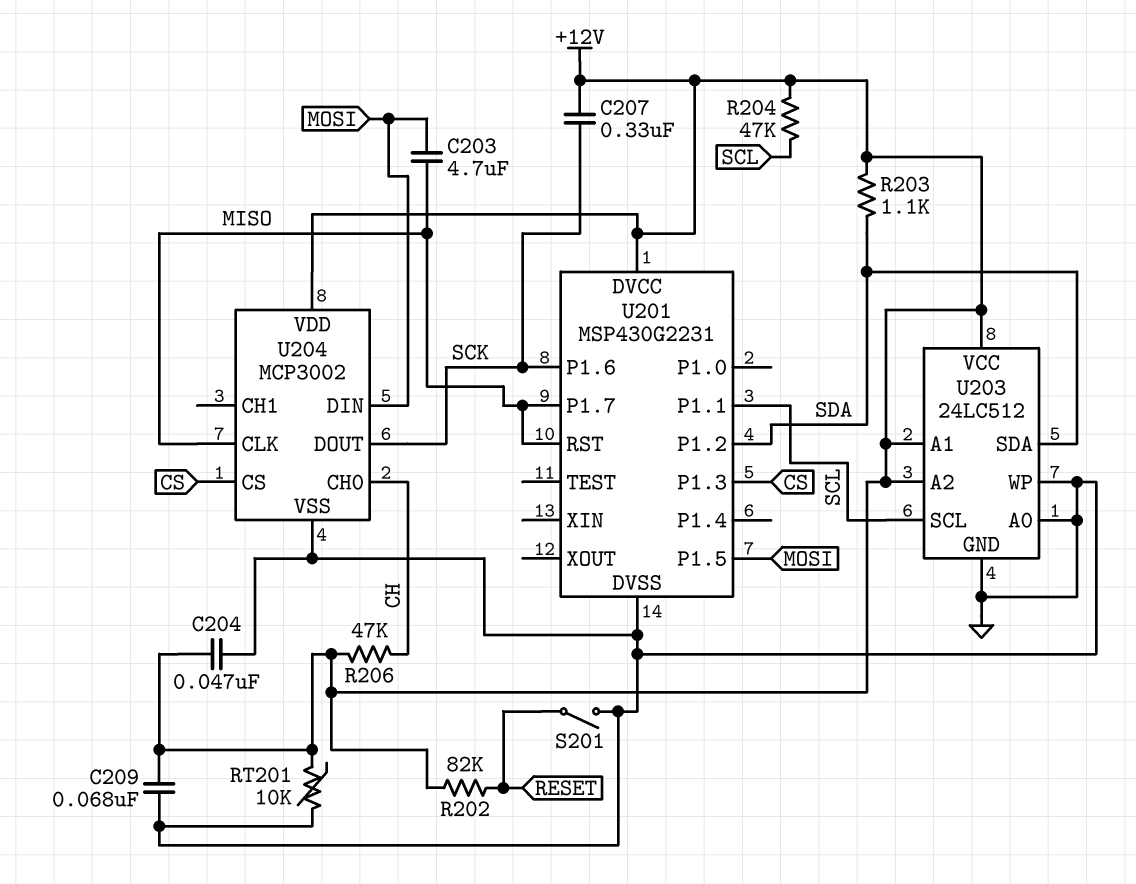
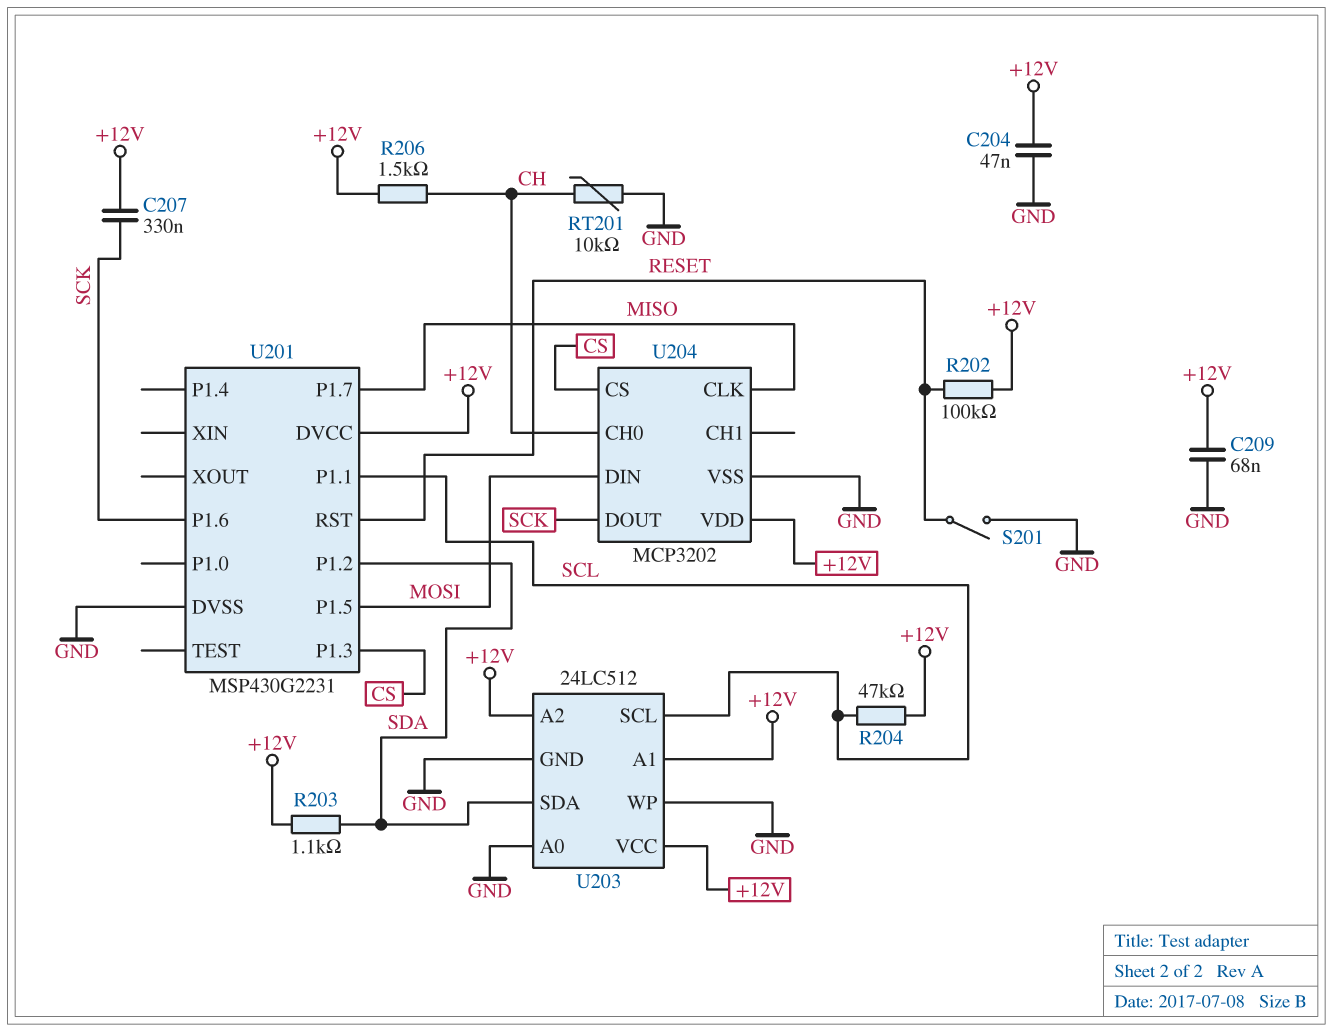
C203: 4.7uF (MISO, MOSI) -> none
R202: 82k (+12V, RESET) -> 100k (+12V, RESET)
R206: 47k (+12V, CH) -> 1.5k (+12V, CH)
RT201: 10k (+12V, GND) -> 10k (CH, GND)
U201 pin RST: MISO -> RESET
U204: MCP3002 -> MCP3202

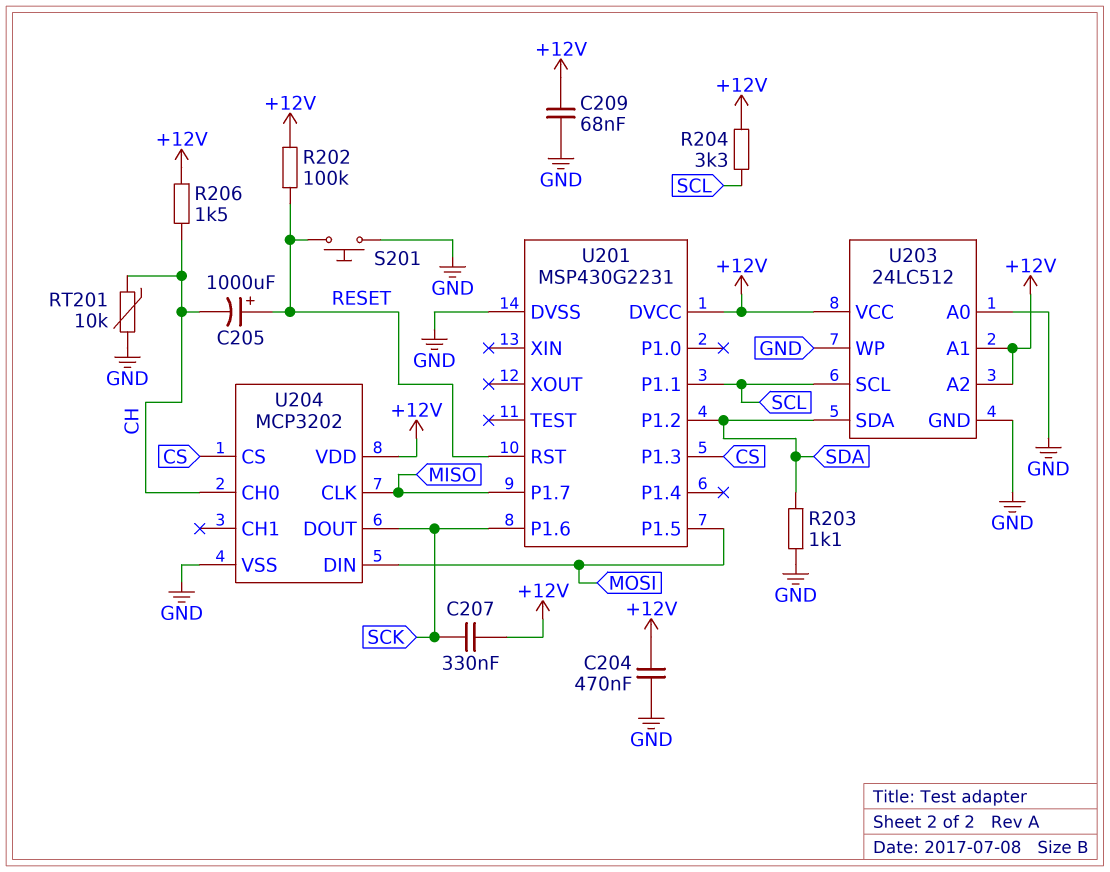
C204: 47nF (+12V, GND) -> 470nF (+12V, GND)
C205: none -> 1000uF (plus RESET, minus CH)
R203: 1.1k (+12V, SDA) -> 1.1k (GND, SDA)
R204: 47k (+12V, SCL) -> 3.3k (+12V, SCL)
S201: switch (GND, RESET) -> button (GND, RESET)

